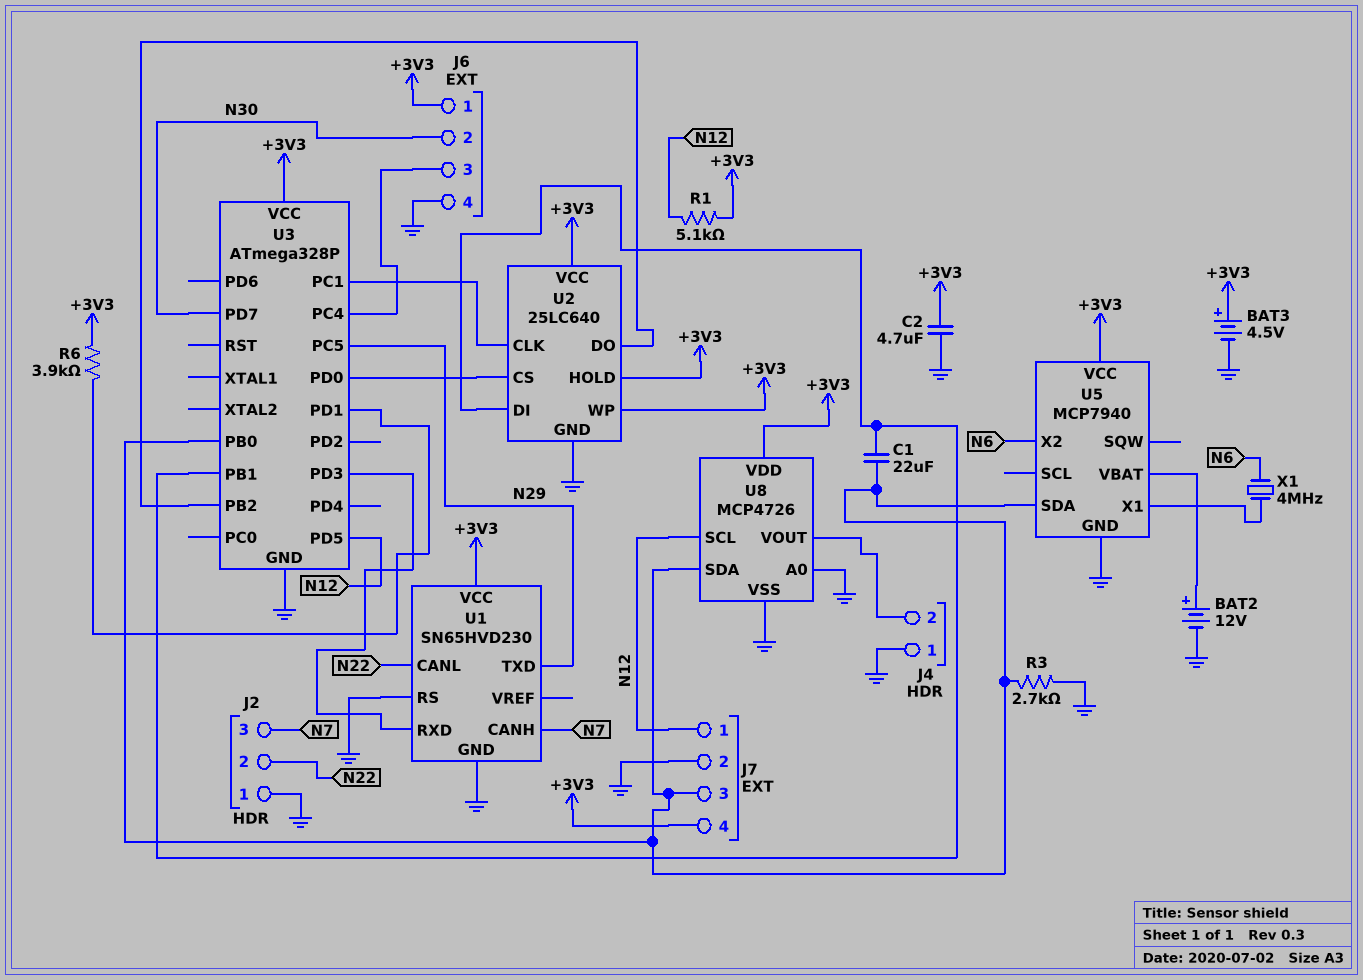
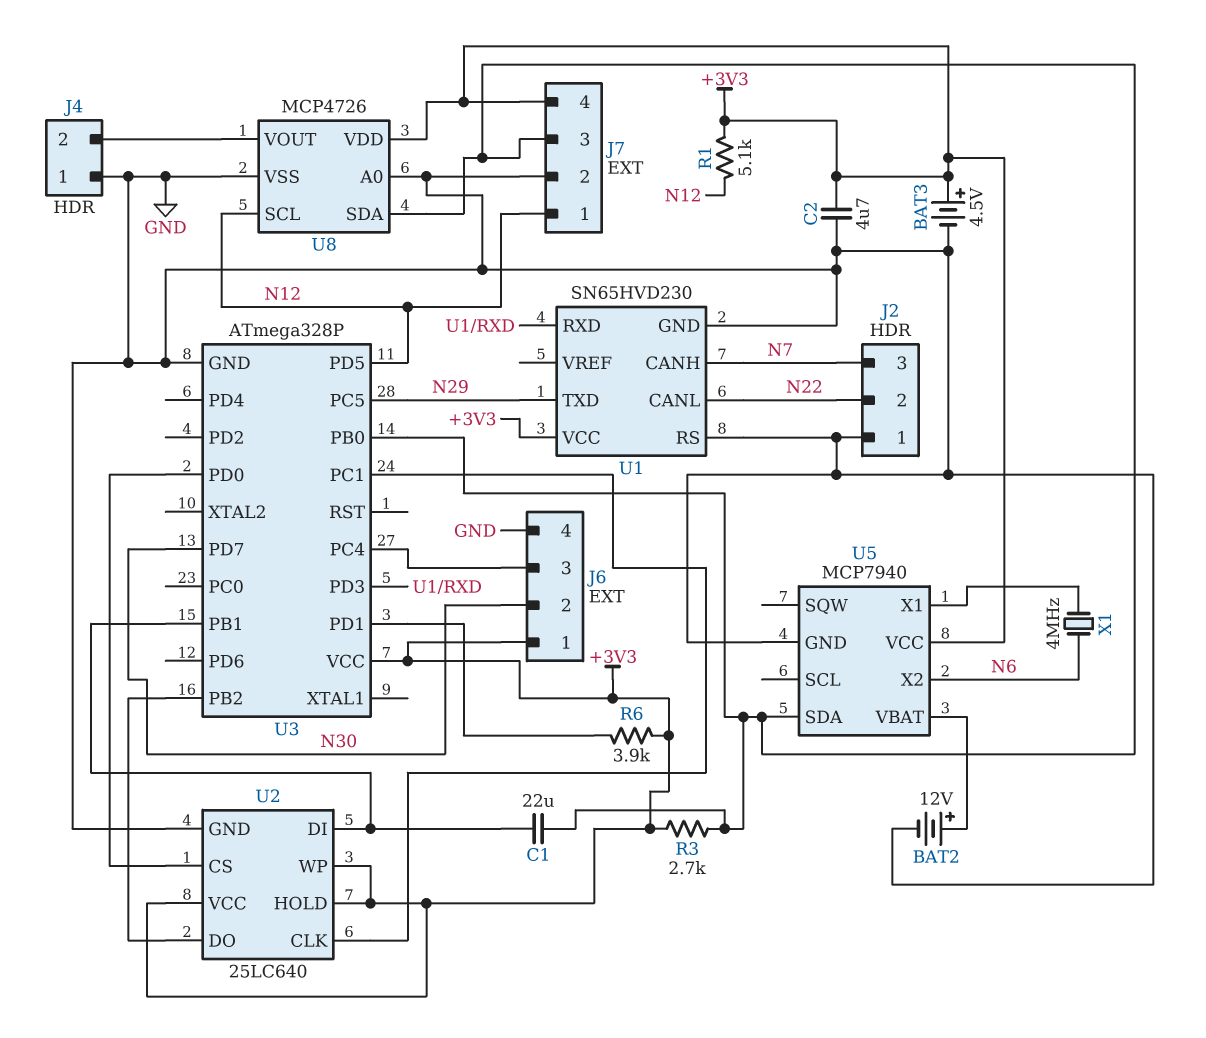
R3: 2.7k (GND, J7/3) -> 2.7k (+3V3, J7/3)

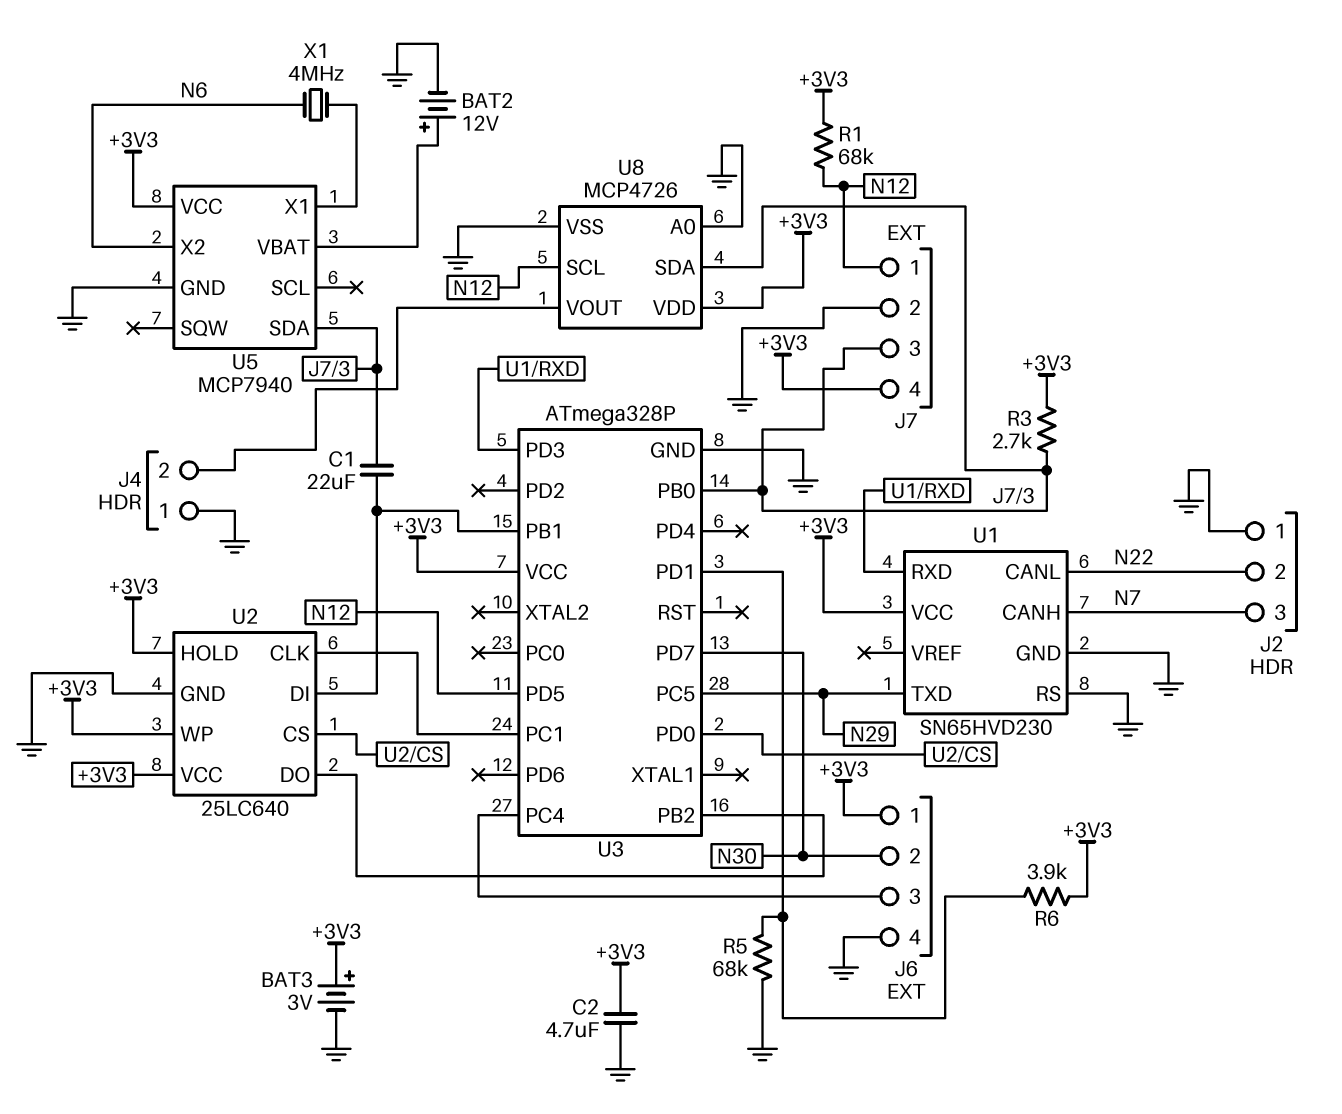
BAT3: 4.5V (plus +3V3, minus GND) -> 3V (plus +3V3, minus GND)
R1: 5.1k (+3V3, N12) -> 68k (+3V3, N12)
R5: none -> 68k (GND, U3/PD1)

